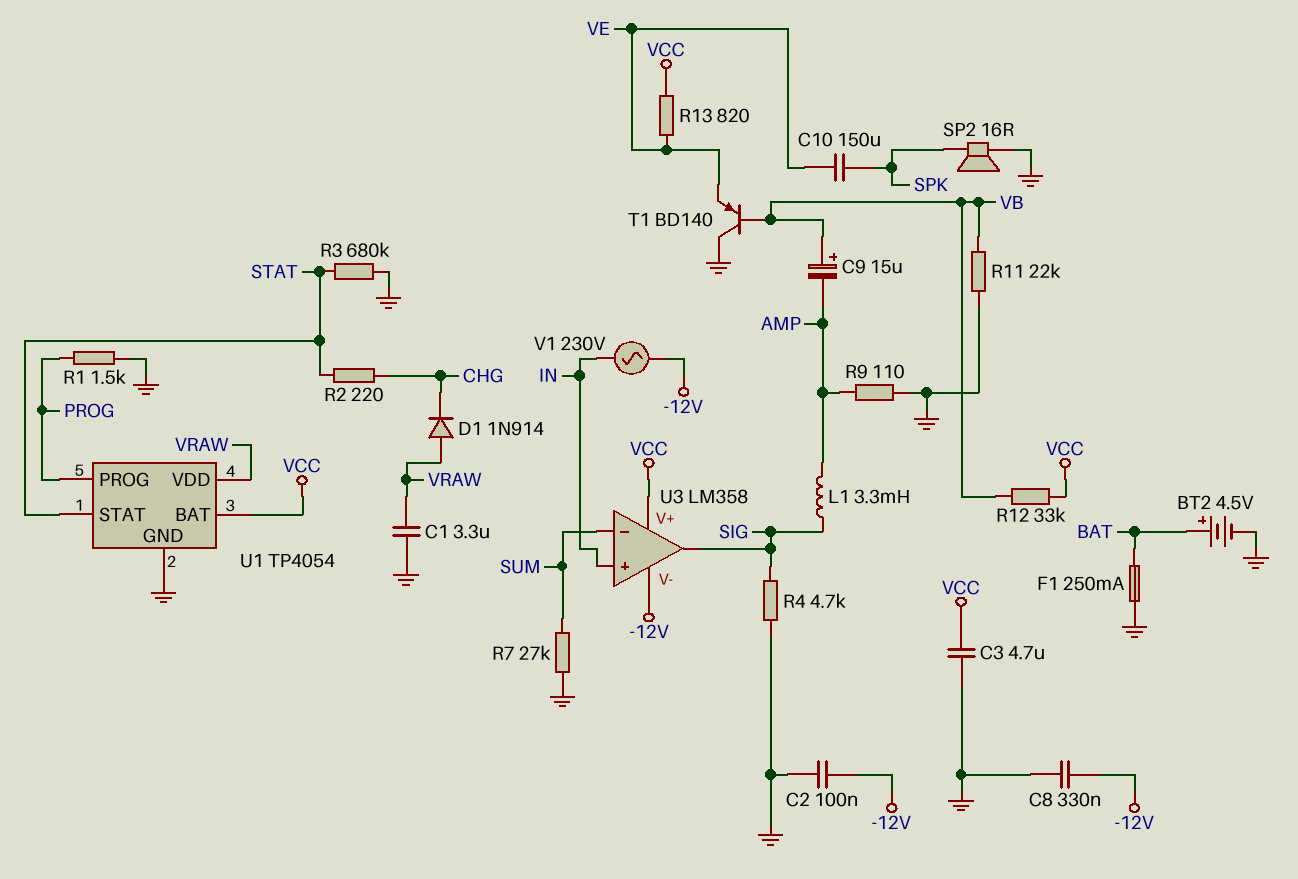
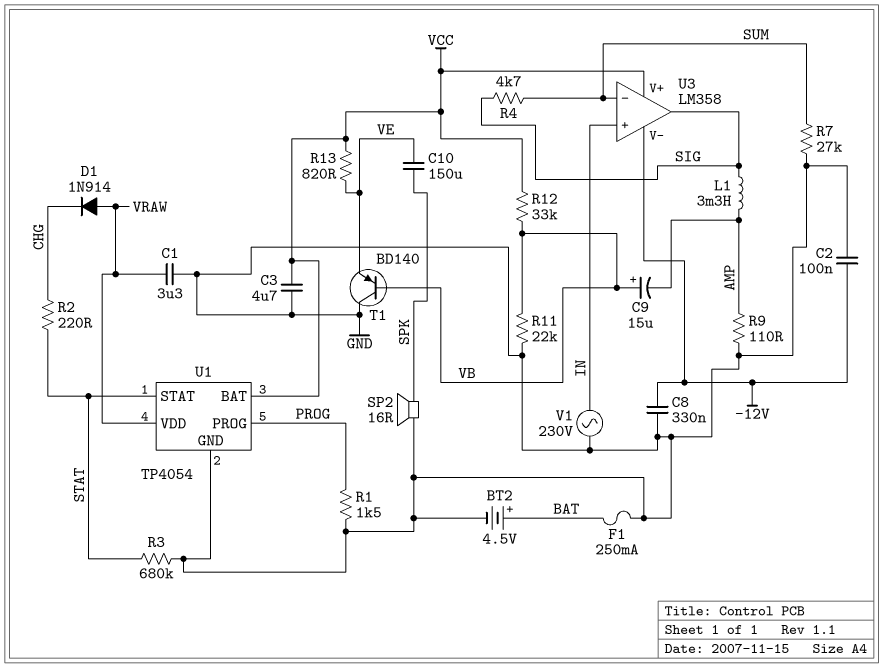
R4: 4.7k (GND, SIG) -> 4.7k (SIG, SUM)
V1: AC 230V (-12V, IN) -> AC 230V (GND, IN)

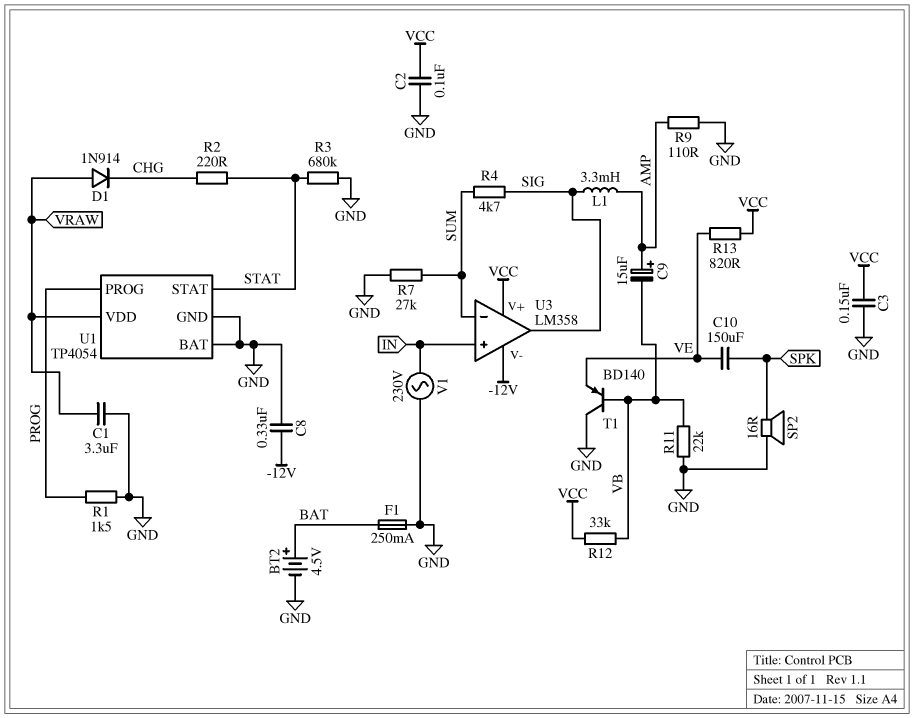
C2: 100nF (-12V, GND) -> 100nF (GND, VCC)
C3: 4.7uF (GND, VCC) -> 150nF (GND, VCC)
C9: 15uF (plus VB, minus AMP) -> 15uF (plus AMP, minus VB)
U1 pin BAT: VCC -> GND

